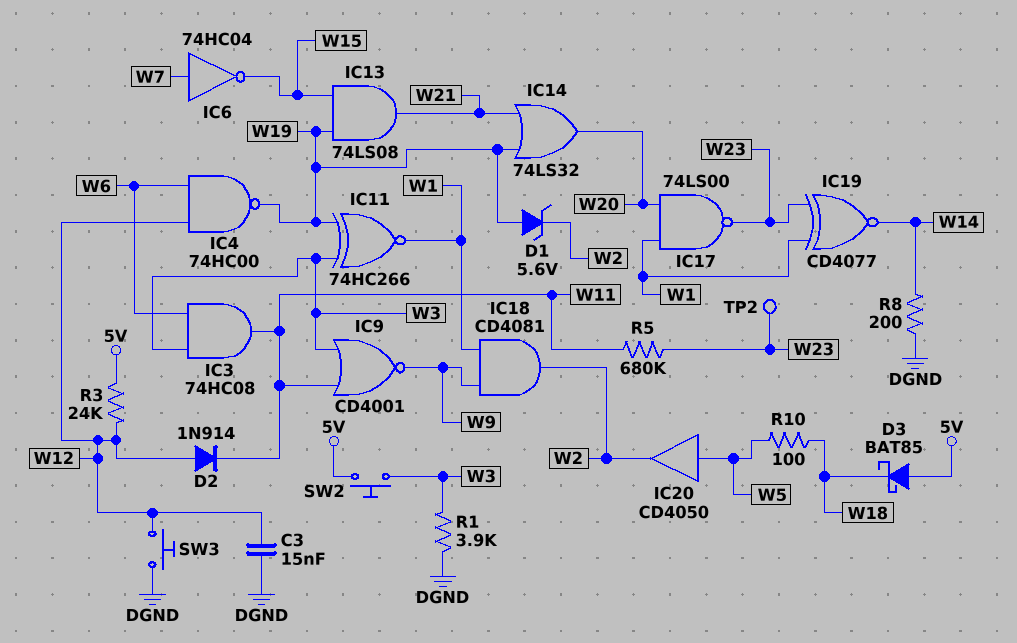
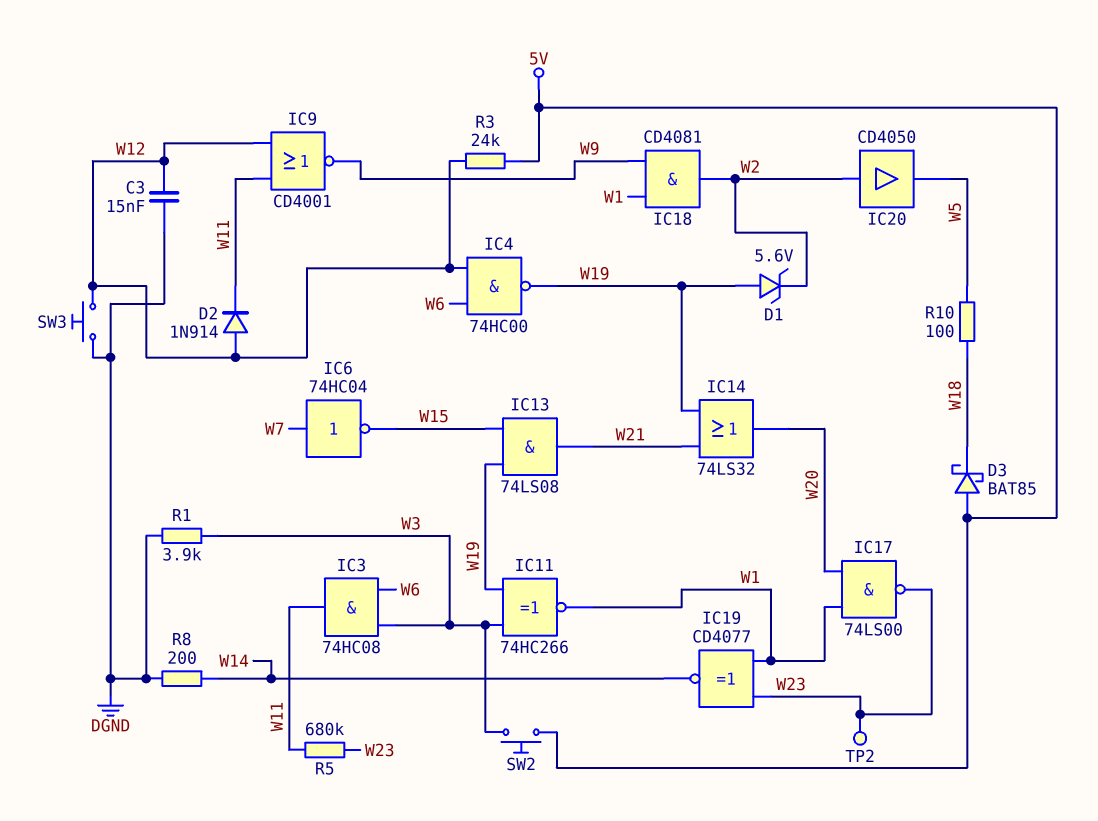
IC9: NOR CD4001 (in W3, in W11, out W9) -> NOR CD4001 (in W11, in W12, out W9)
IC20: buffer CD4050 (in W5, out W2) -> buffer CD4050 (in W2, out W5)

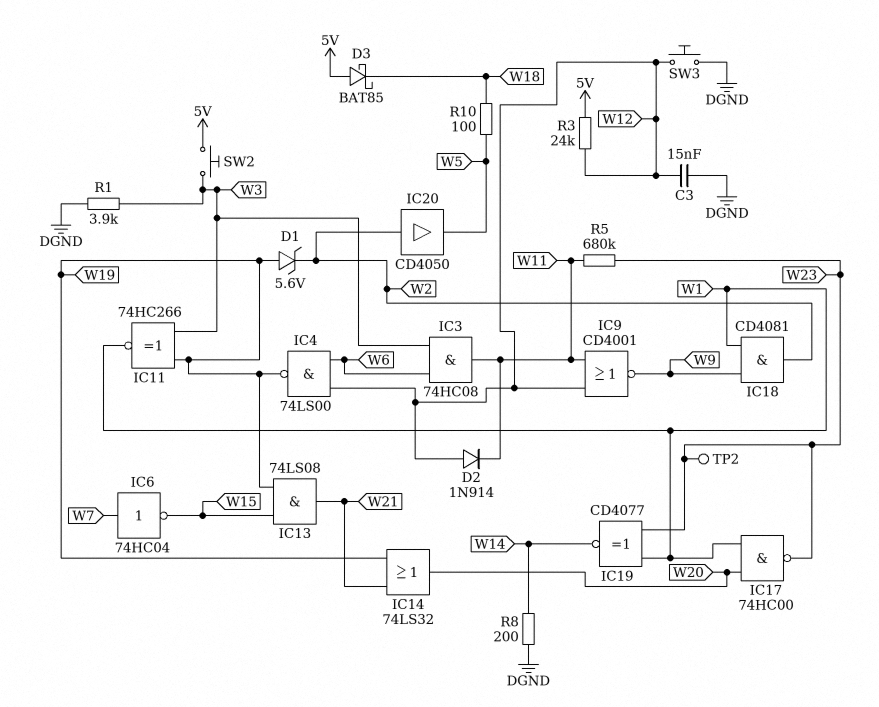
IC4: NAND 74HC00 (in W6, in W12, out W19) -> NAND 74LS00 (in W6, in W12, out W19)
IC17: NAND 74LS00 (in W1, in W20, out W23) -> NAND 74HC00 (in W1, in W20, out W23)

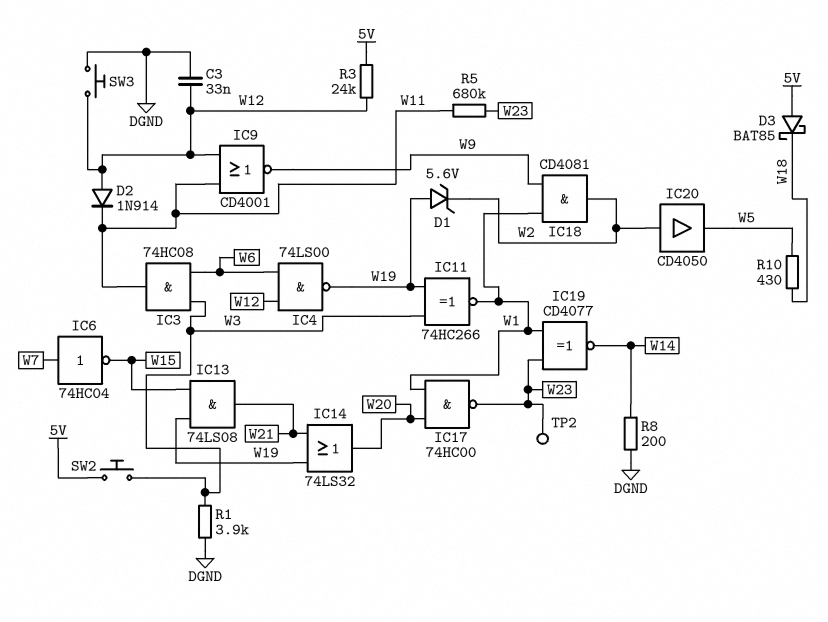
C3: 15nF (DGND, W12) -> 33nF (DGND, W12)
R10: 100 (W5, W18) -> 430 (W5, W18)

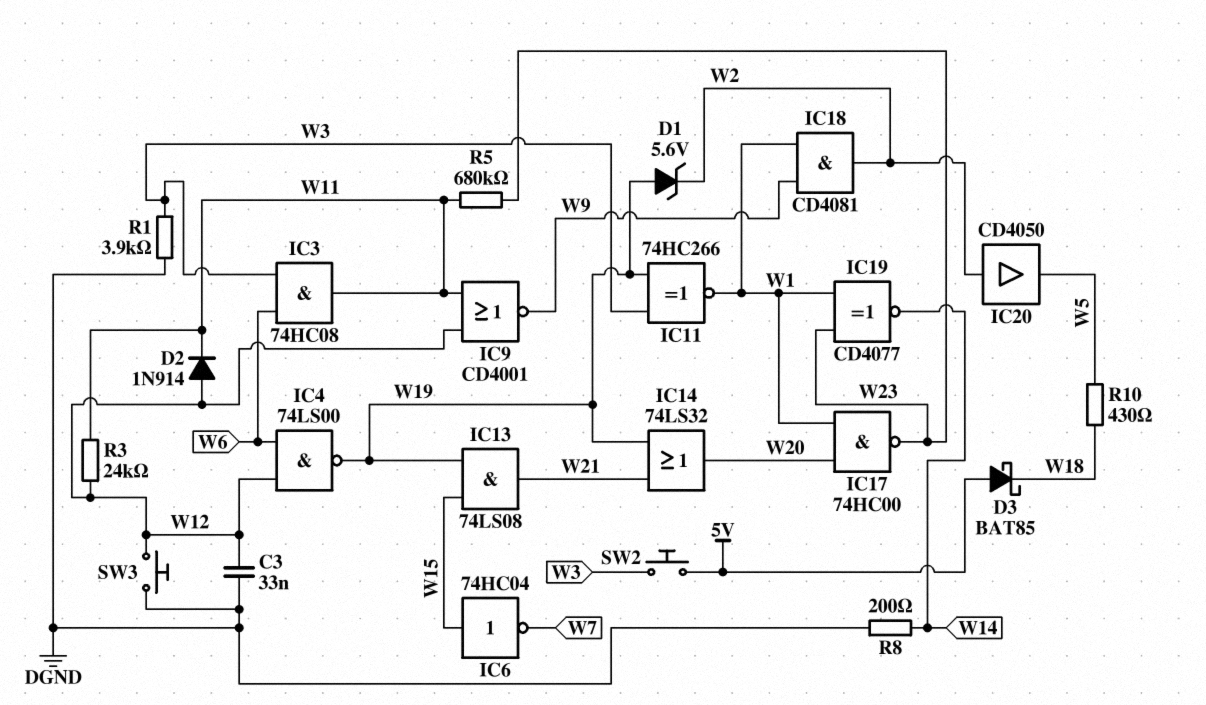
IC6: NOT 74HC04 (in W7, out W15) -> NOT 74HC04 (in W15, out W7)
R3: 24k (5V, W12) -> 24k (W11, W12)
TP2: test point (W23) -> none

